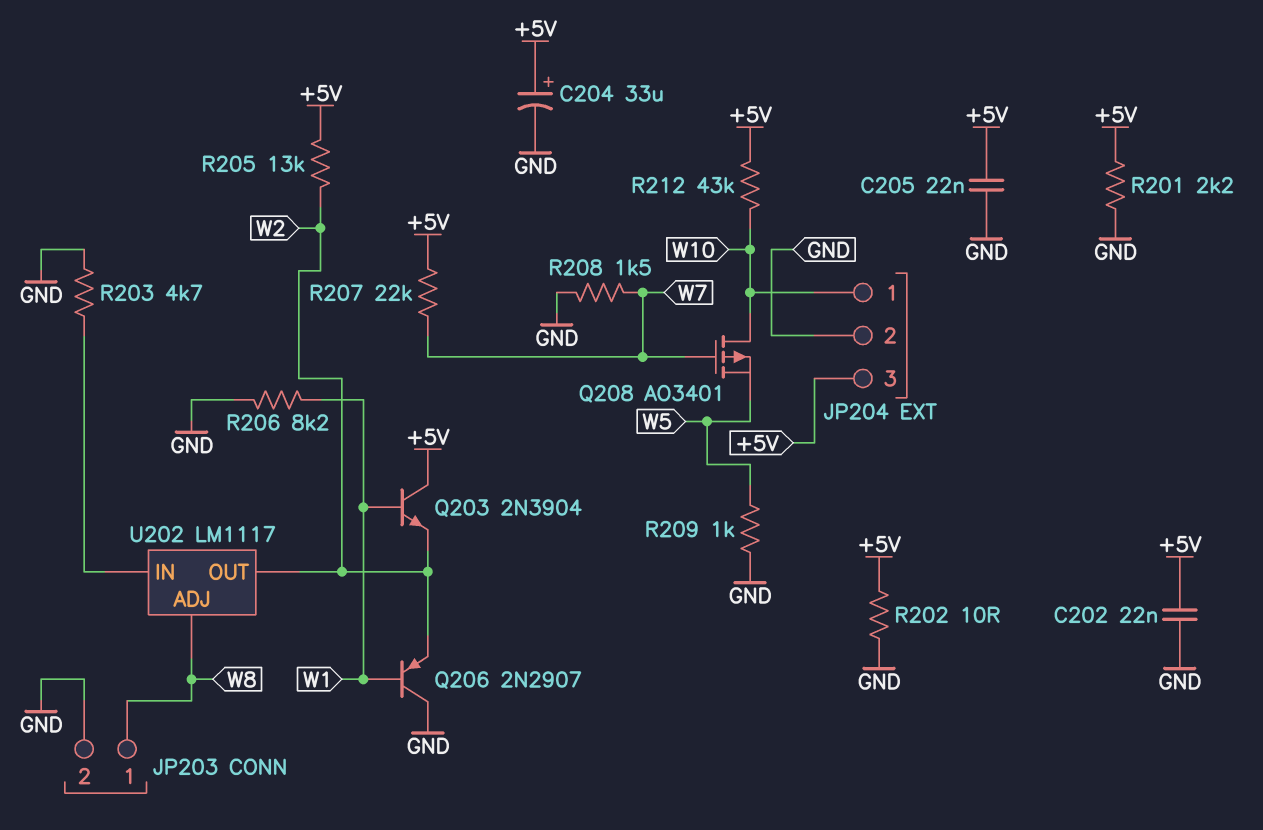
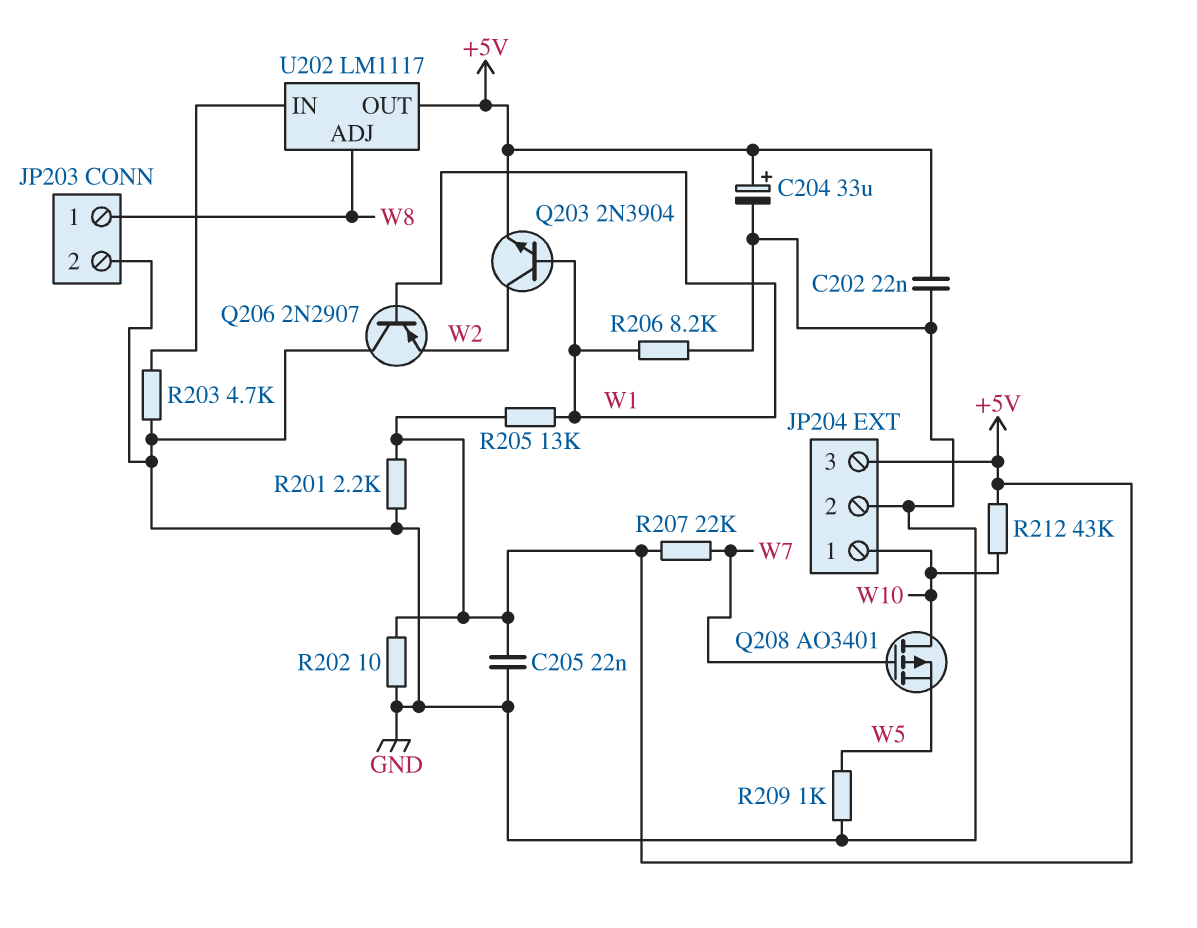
Q203: NPN 2N3904 (B W1, C +5V, E W2) -> NPN 2N3904 (B W1, C W2, E +5V)
R205: 13k (+5V, W2) -> 13k (+5V, W1)
R208: 1.5k (GND, W7) -> none
U202 pin OUT: W2 -> +5V

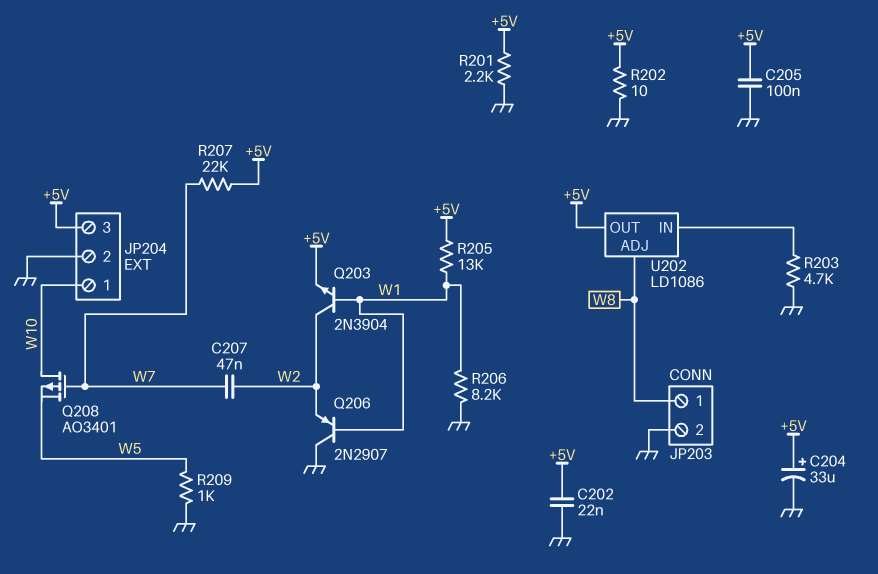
C205: 22nF (+5V, GND) -> 100nF (+5V, GND)
C207: none -> 47nF (W2, W7)
R212: 43k (+5V, W10) -> none
U202: LM1117 -> LD1086

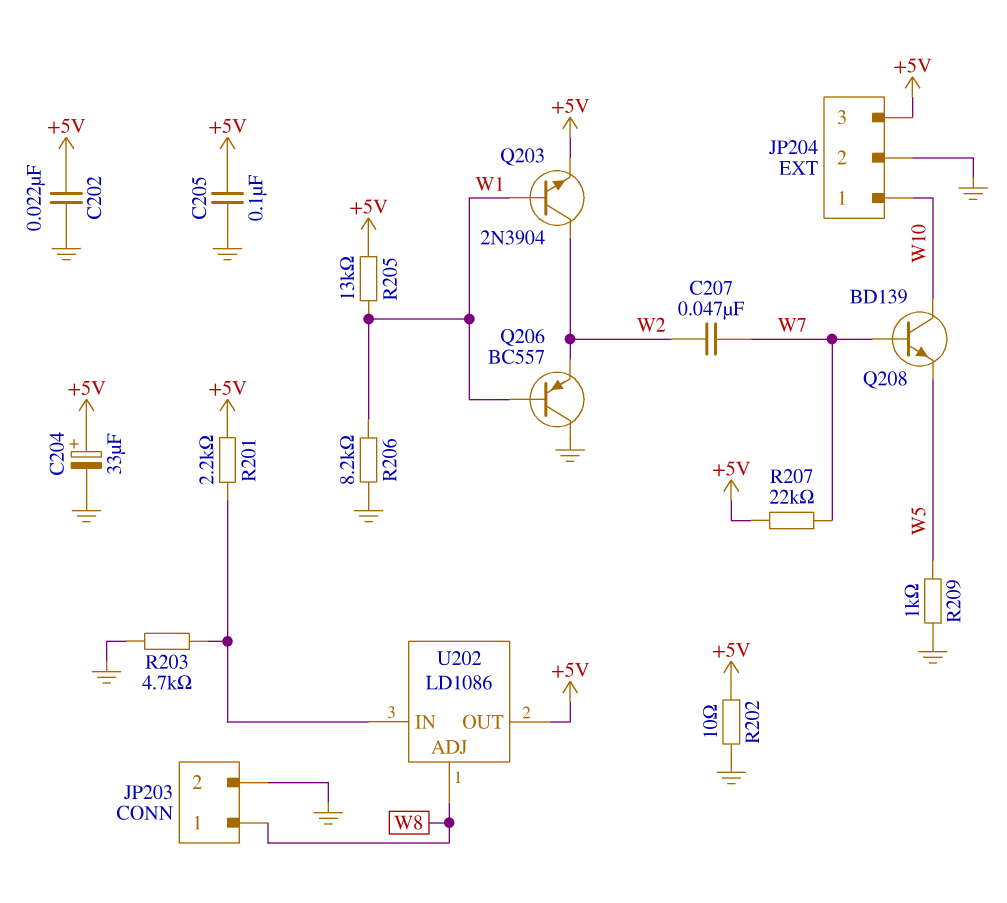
Q206: PNP 2N2907 (B W1, C GND, E W2) -> PNP BC557 (B W1, C GND, E W2)
Q208: PMOS AO3401 (G W7, D W10, S W5) -> NPN BD139 (B W7, C W10, E W5)
R201: 2.2k (+5V, GND) -> 2.2k (+5V, U202/IN)

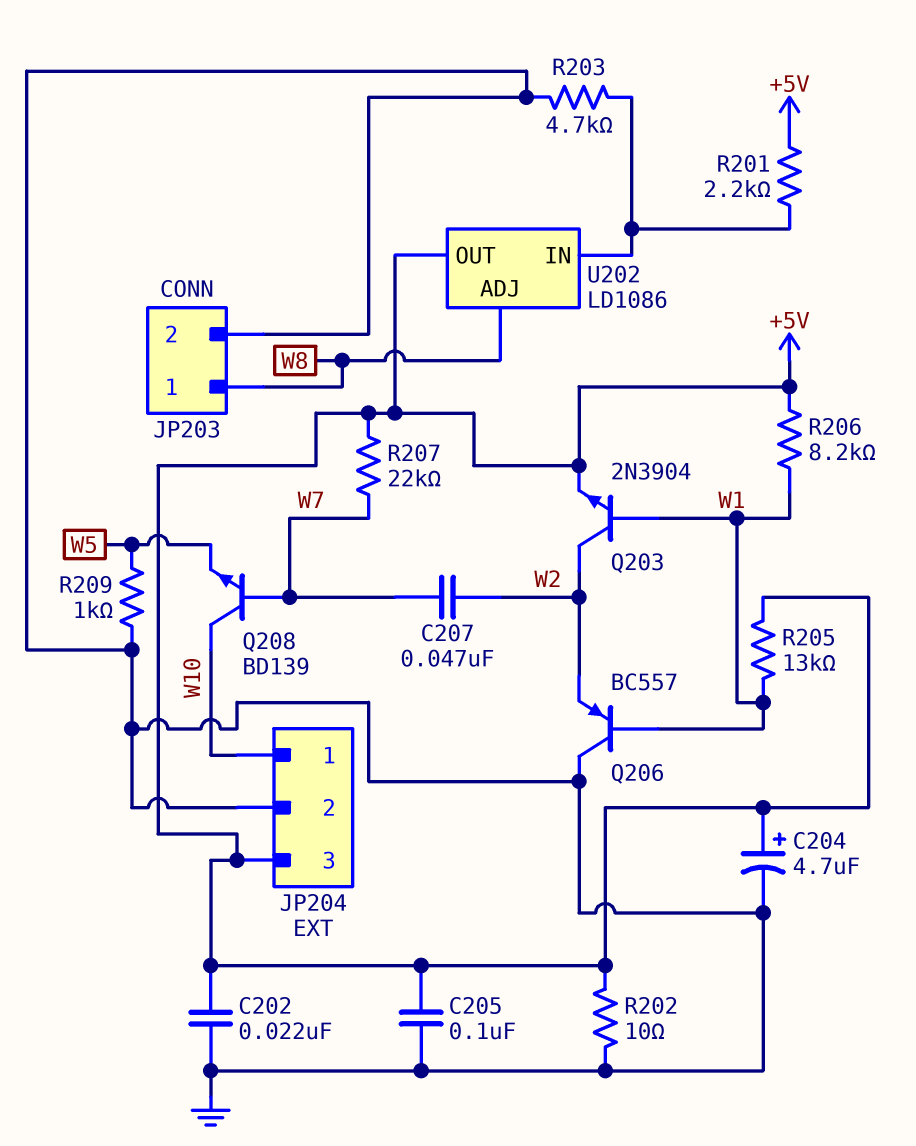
C204: 33uF (plus +5V, minus GND) -> 4.7uF (plus +5V, minus GND)
R206: 8.2k (GND, W1) -> 8.2k (+5V, W1)

